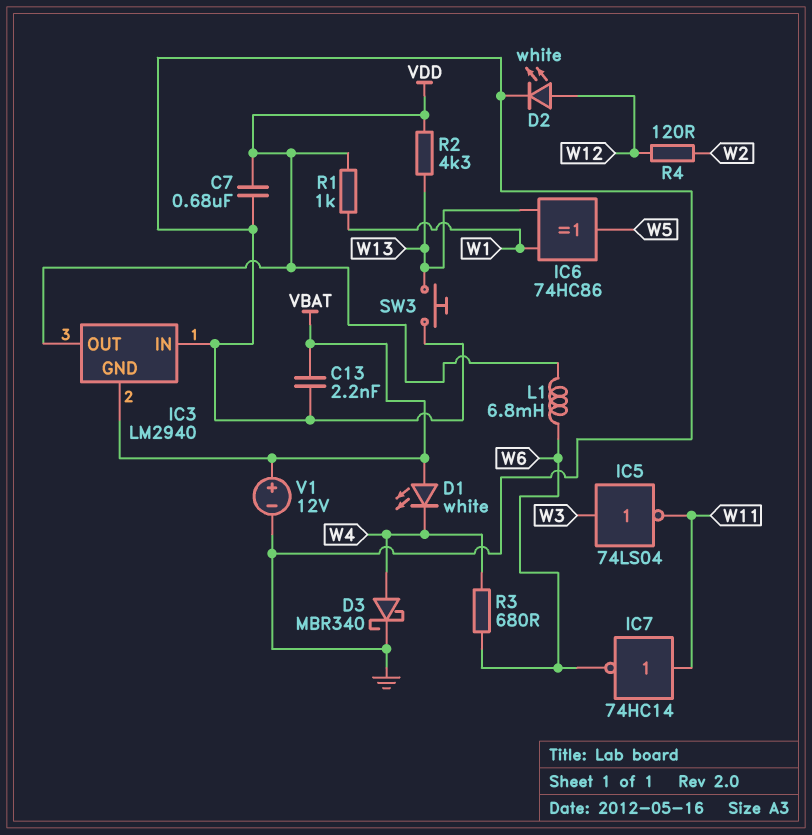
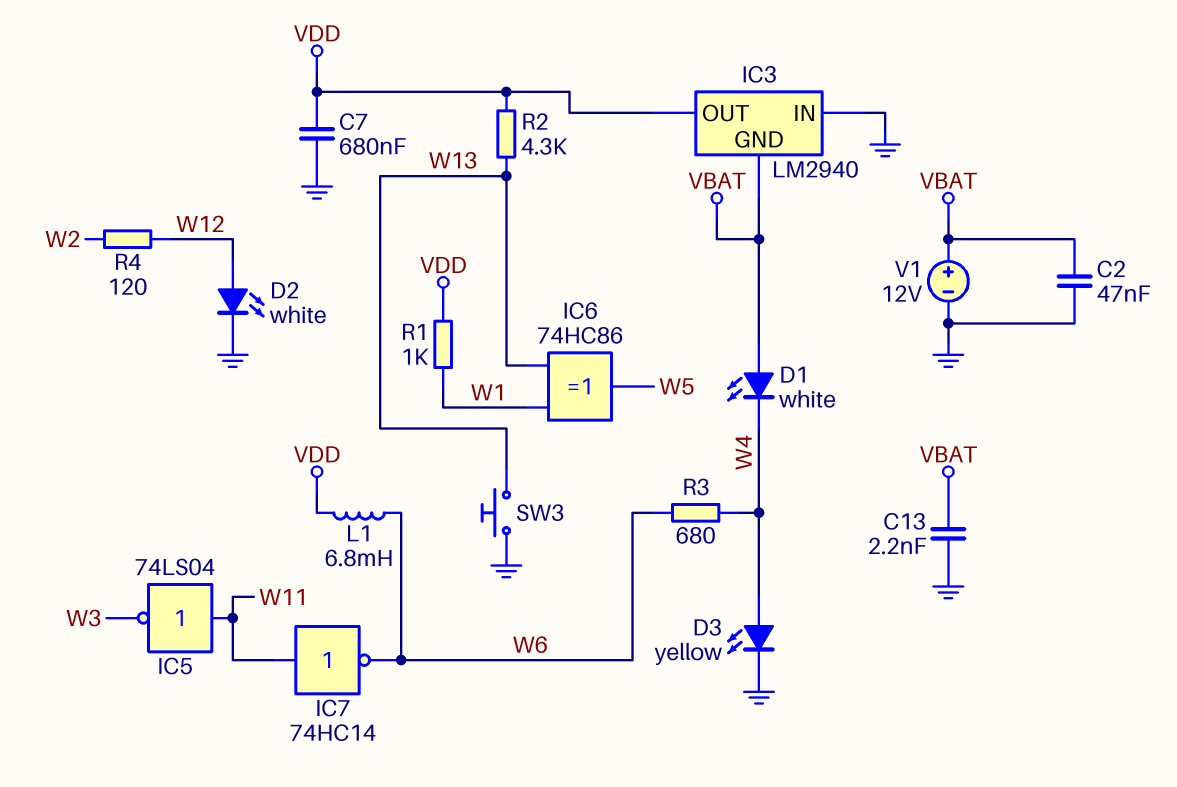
C2: none -> 47nF (GND, VBAT)
D3: schottky MBR340 (A W4, K GND) -> LED yellow (A W4, K GND)
IC5: NOT 74LS04 (in W3, out W11) -> NOT 74LS04 (in W11, out W3)

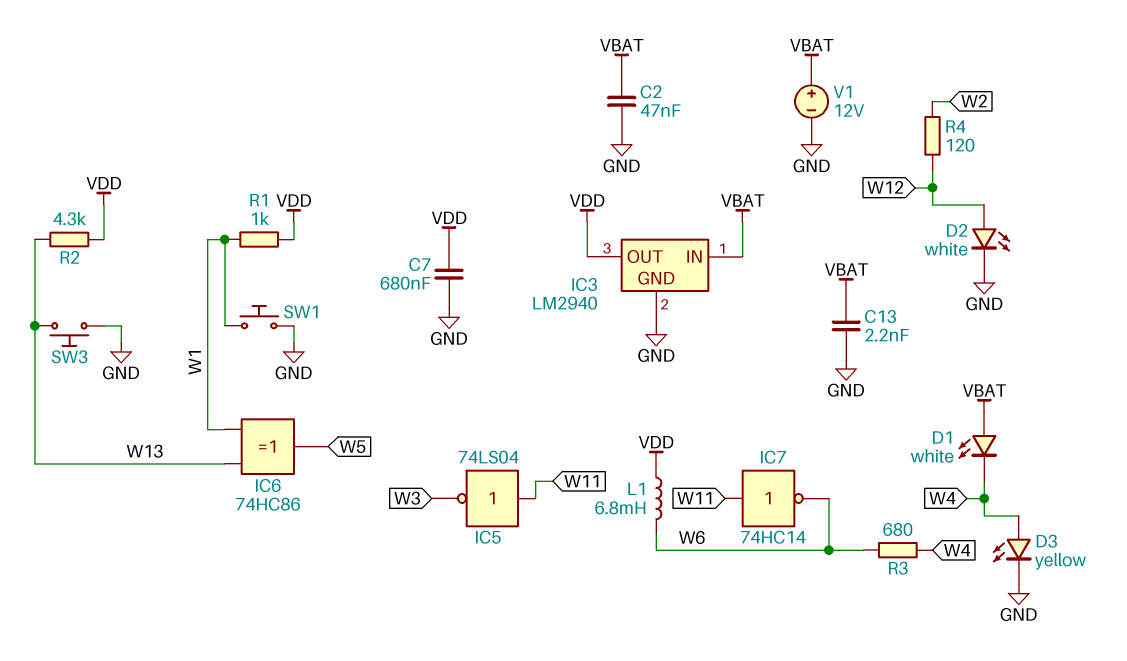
IC3 pin GND: VBAT -> GND
IC3 pin IN: GND -> VBAT
SW1: none -> button (GND, W1)

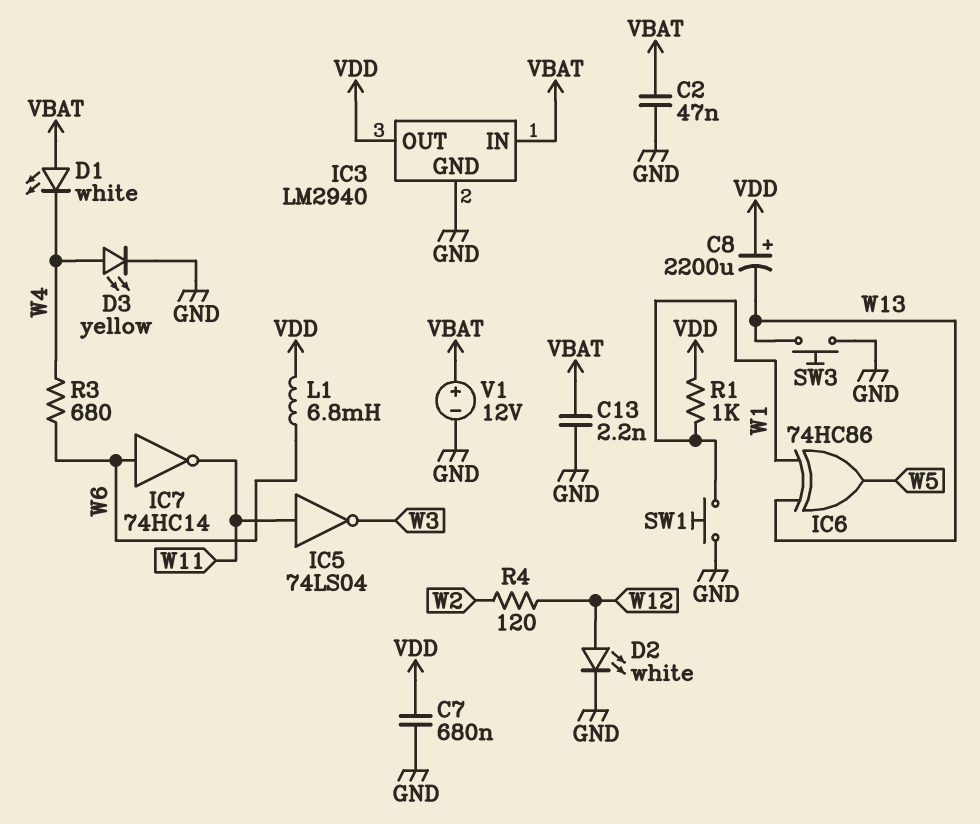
C8: none -> 2200uF (plus VDD, minus W13)
IC7: NOT 74HC14 (in W11, out W6) -> NOT 74HC14 (in W6, out W11)
R2: 4.3k (VDD, W13) -> none

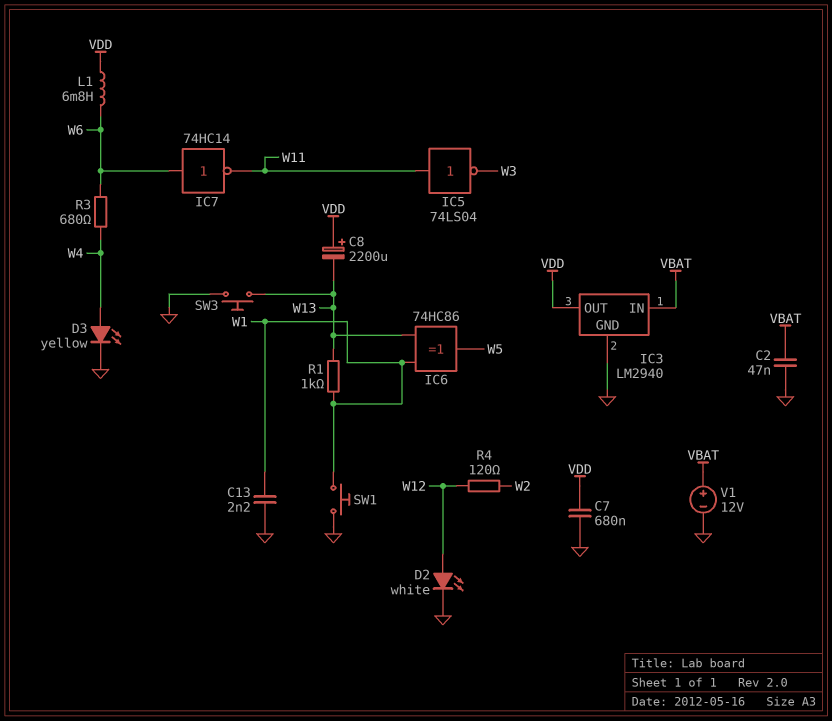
C13: 2.2nF (GND, VBAT) -> 2.2nF (GND, W1)
D1: LED white (A VBAT, K W4) -> none
R1: 1k (VDD, W1) -> 1k (W1, W13)

